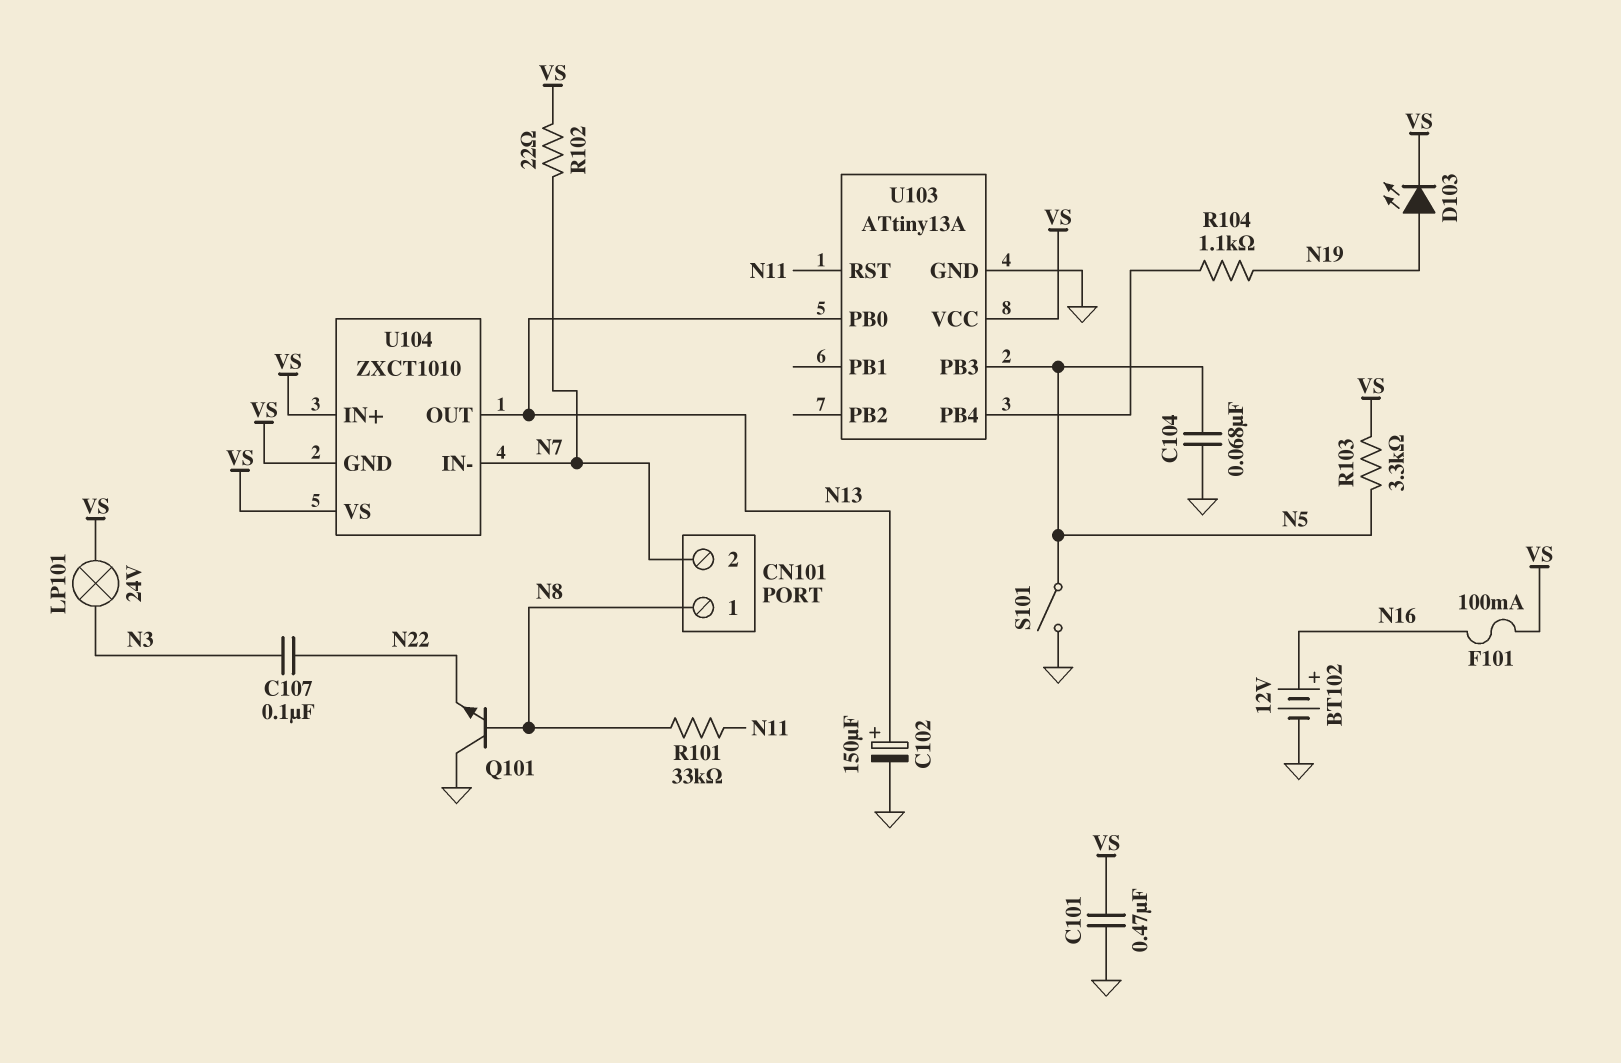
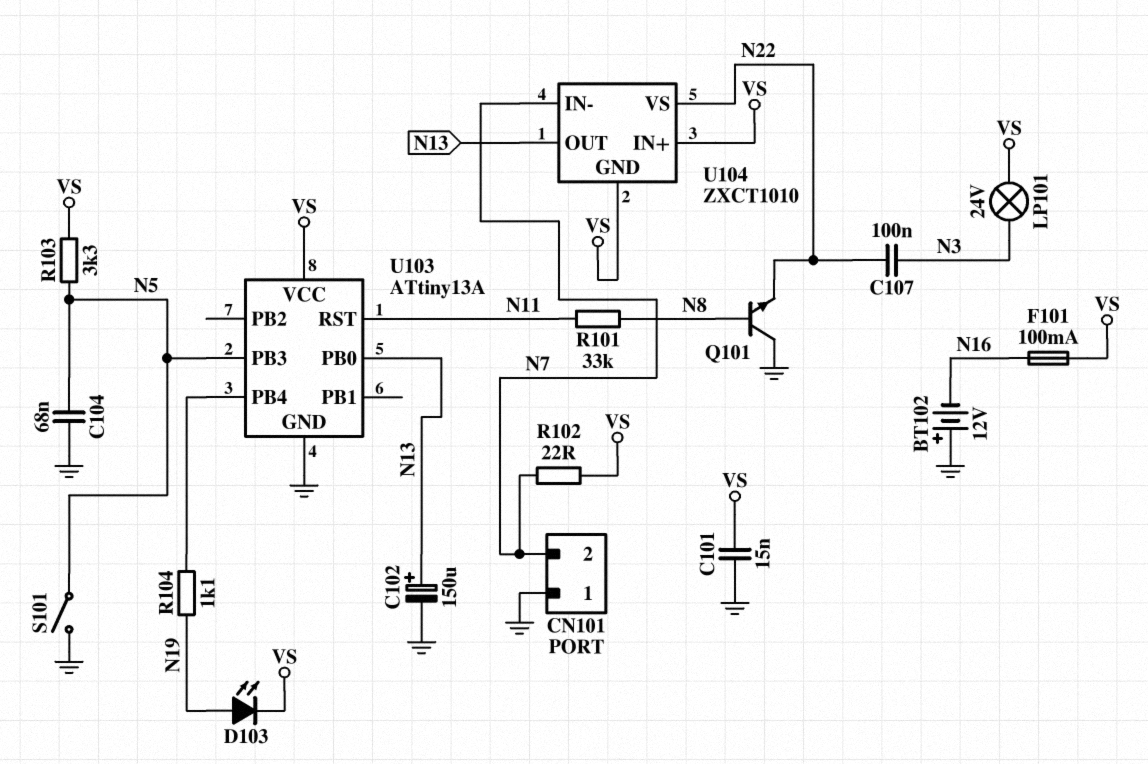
BT102: 12V (plus N16, minus GND) -> 12V (plus GND, minus N16)
C101: 470nF (GND, VS) -> 15nF (GND, VS)
CN101 pin 1: N8 -> GND
U104 pin VS: VS -> N22

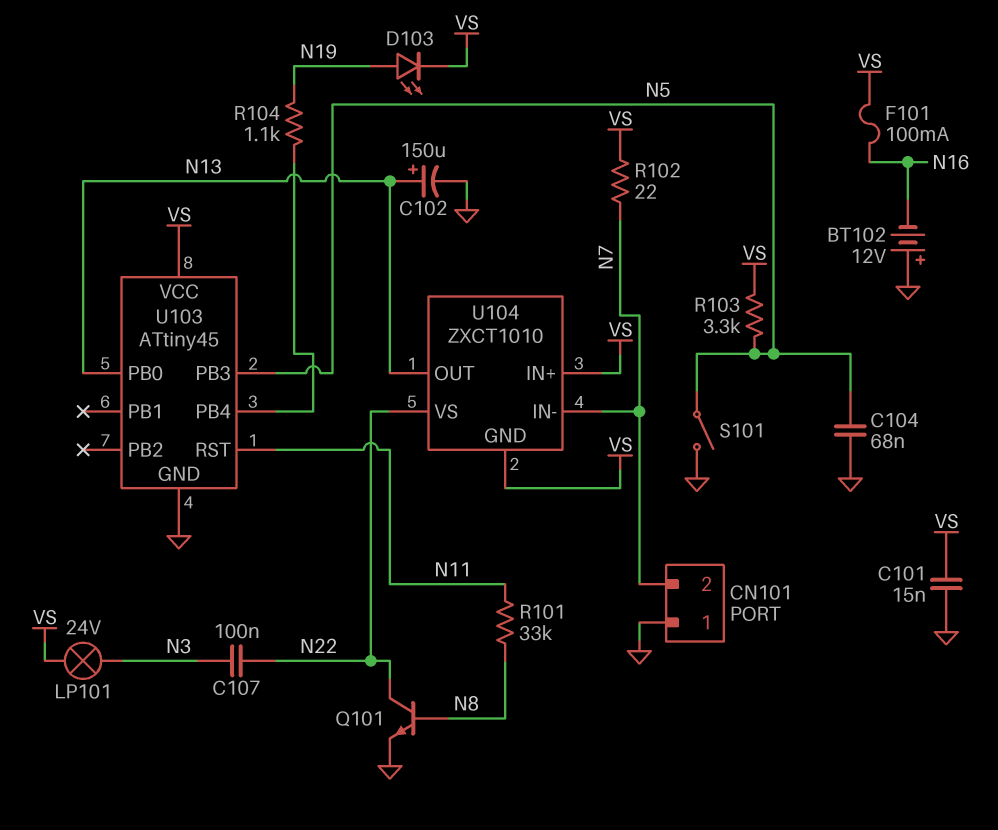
Q101: NPN (B N8, C GND, E N22) -> NPN (B N8, C N22, E GND)
U103: ATtiny13A -> ATtiny45

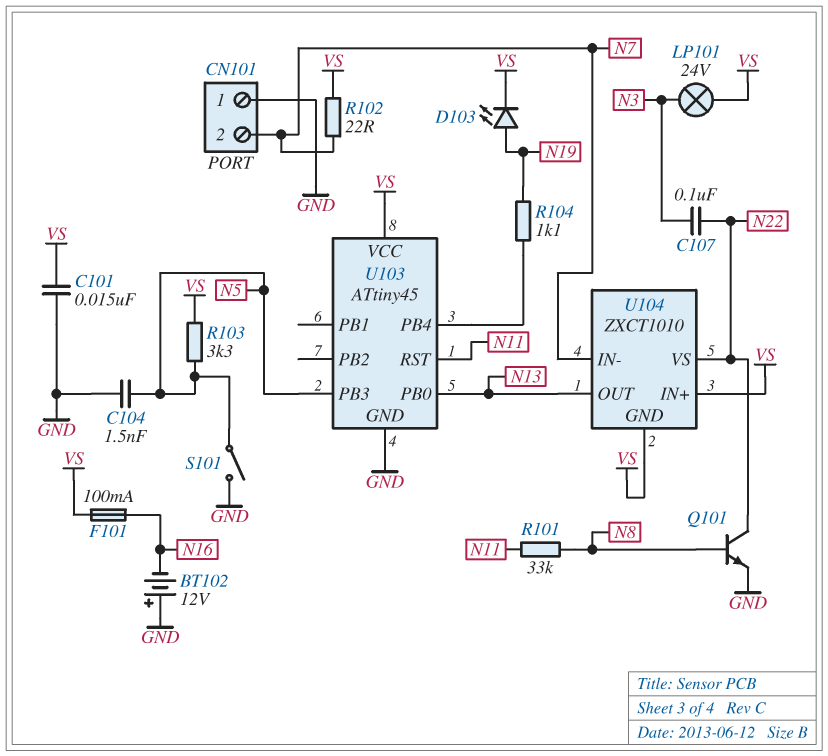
C102: 150uF (plus N13, minus GND) -> none
C104: 68nF (GND, N5) -> 1.5nF (GND, N5)

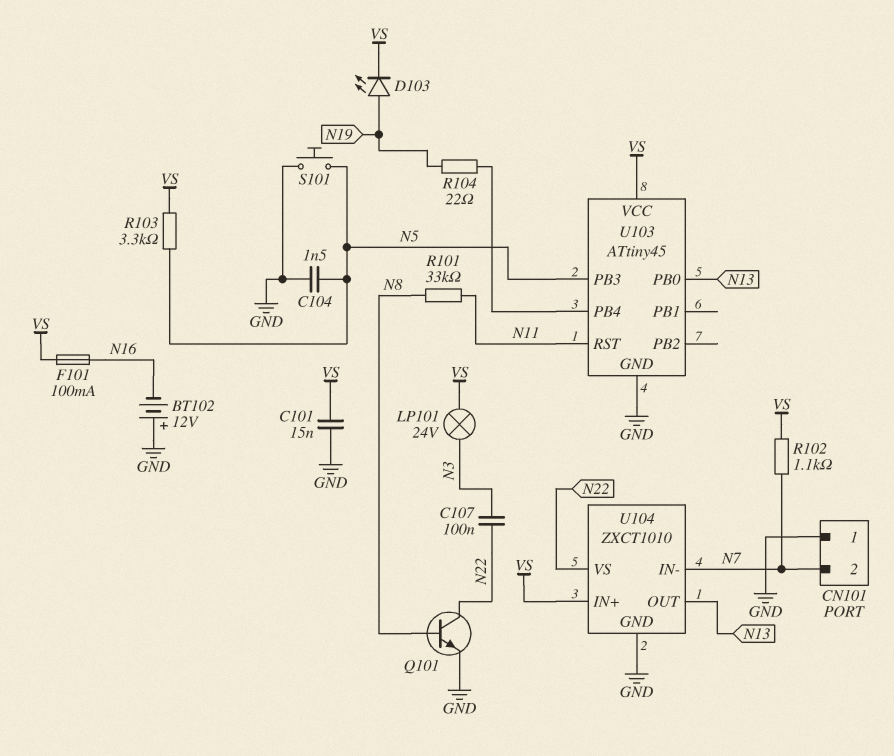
R102: 22 (N7, VS) -> 1.1k (N7, VS)
R104: 1.1k (N19, U103/PB4) -> 22 (N19, U103/PB4)
S101: switch (GND, N5) -> button (GND, N5)
U104 pin GND: VS -> GND

